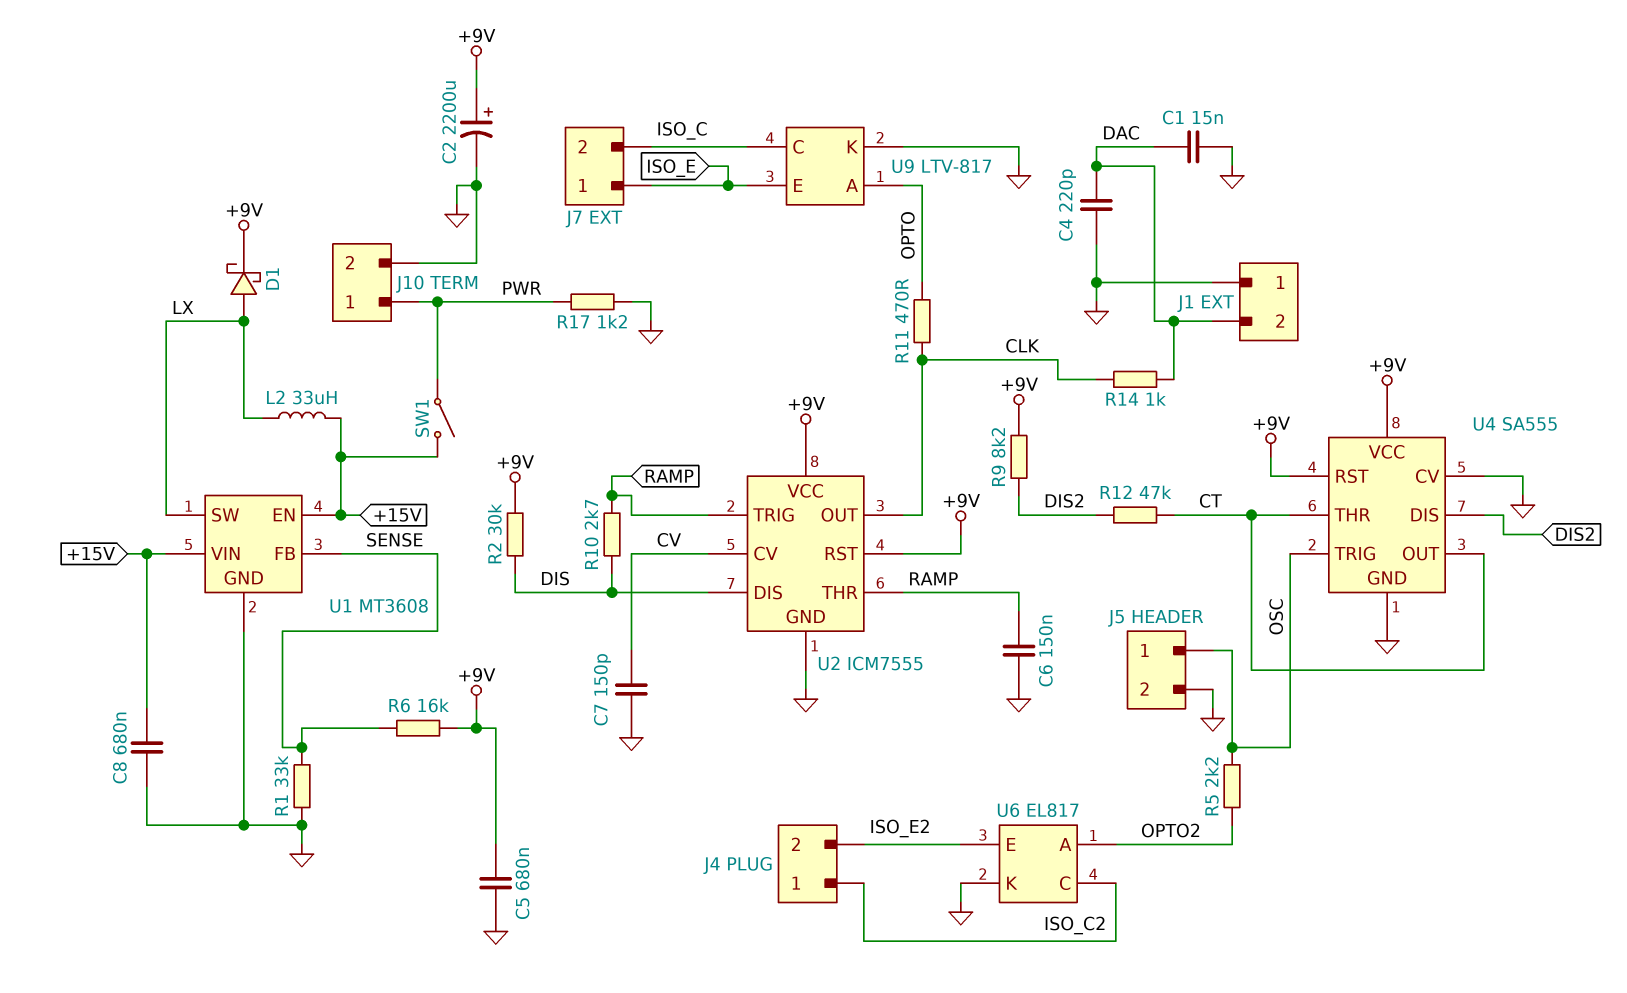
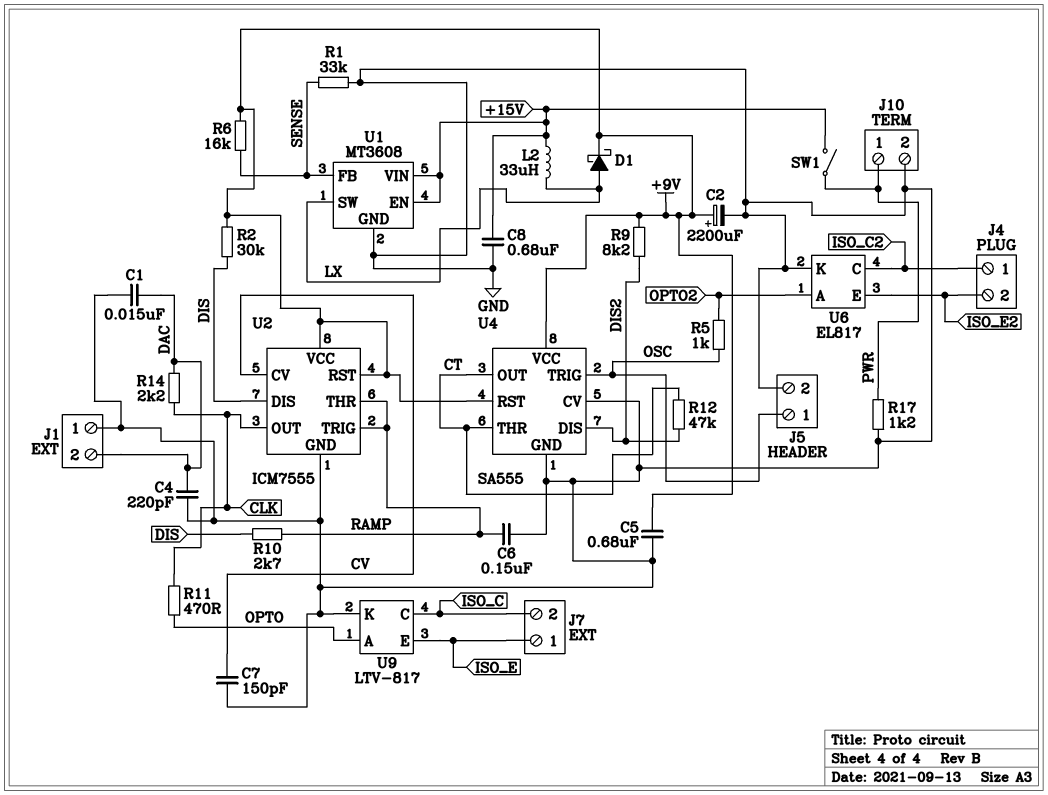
R5: 2.2k (OPTO2, OSC) -> 1k (OPTO2, OSC)
R14: 1k (CLK, DAC) -> 2.2k (CLK, DAC)

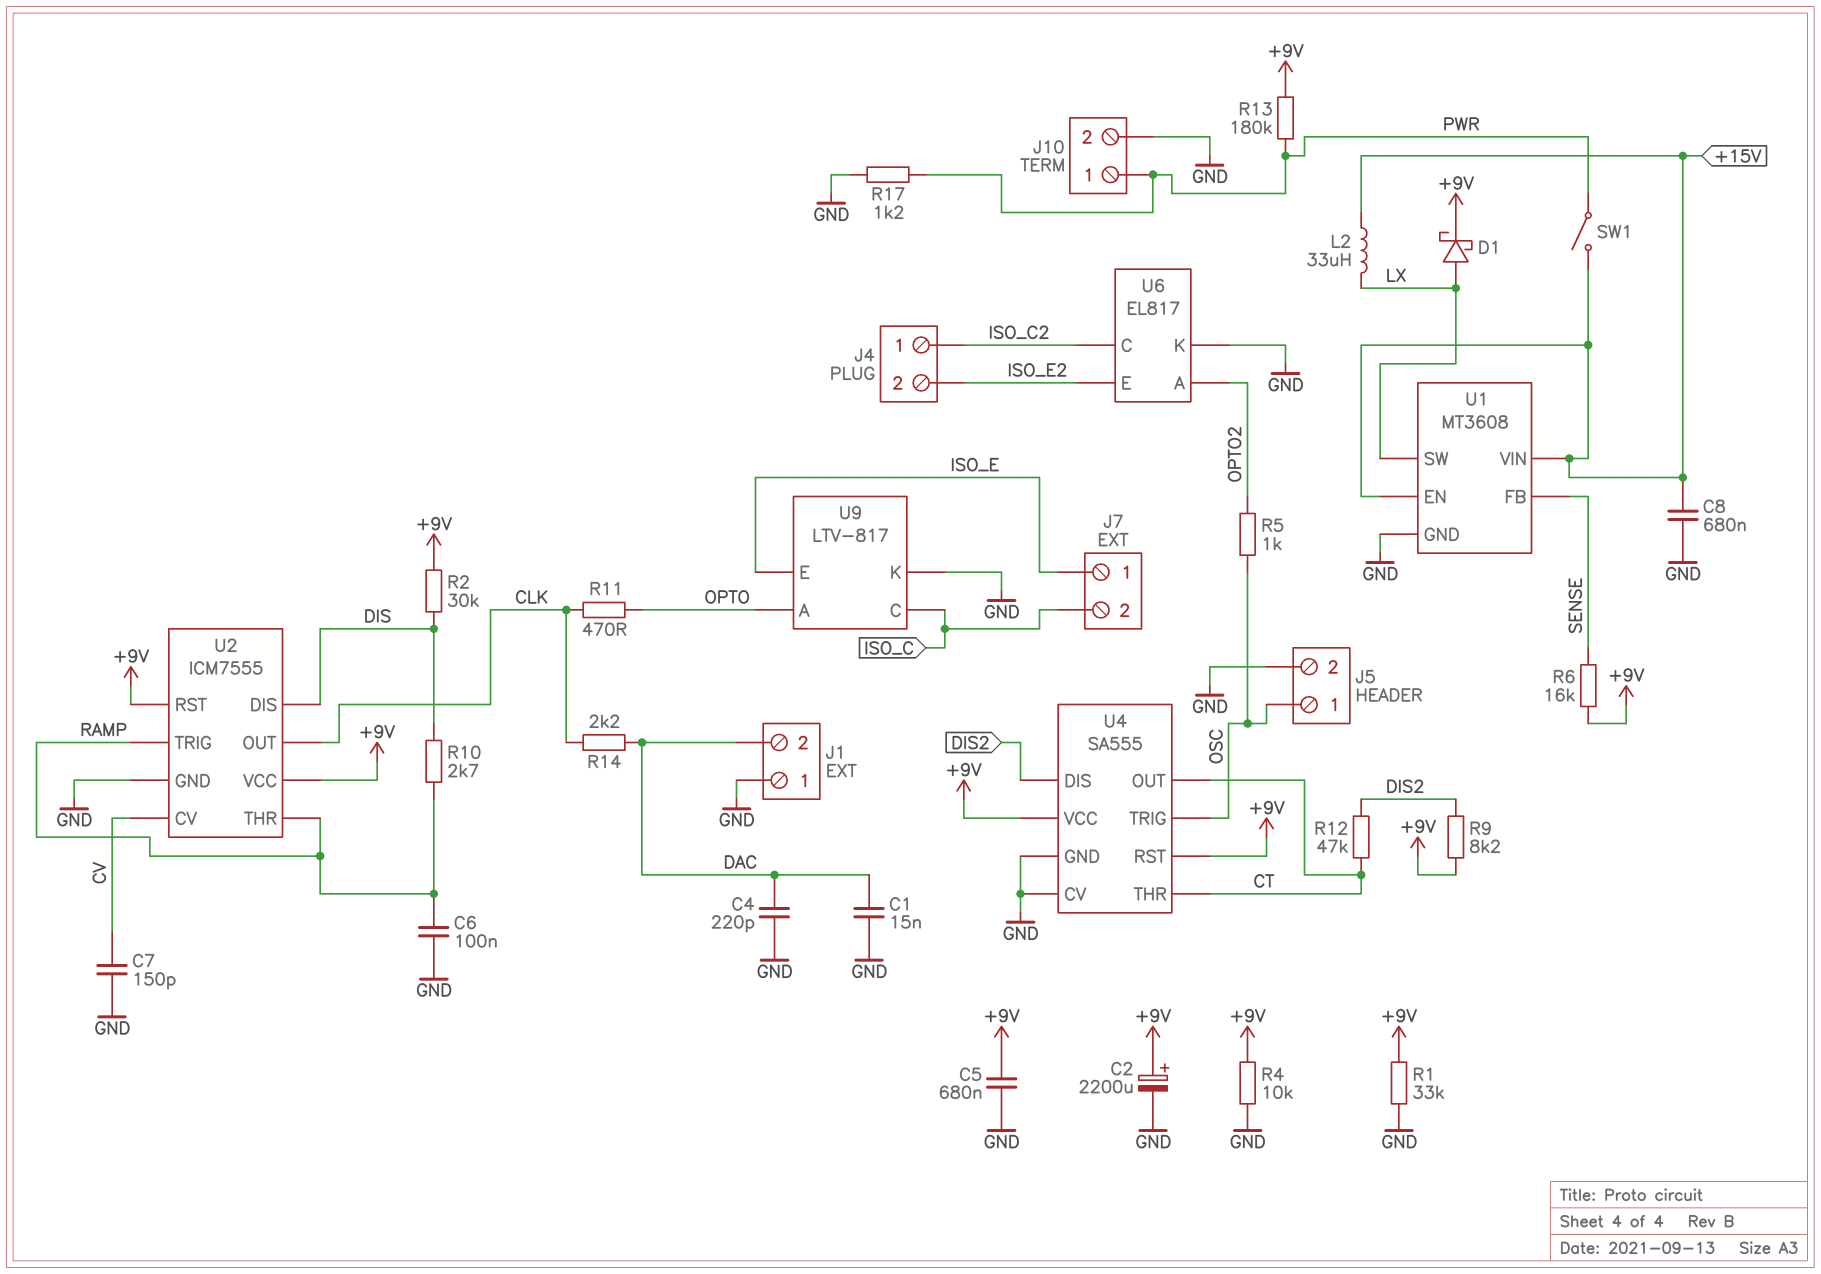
C6: 150nF (GND, RAMP) -> 100nF (GND, RAMP)
R1: 33k (GND, SENSE) -> 33k (+9V, GND)
R4: none -> 10k (+9V, GND)
R13: none -> 180k (+9V, PWR)

